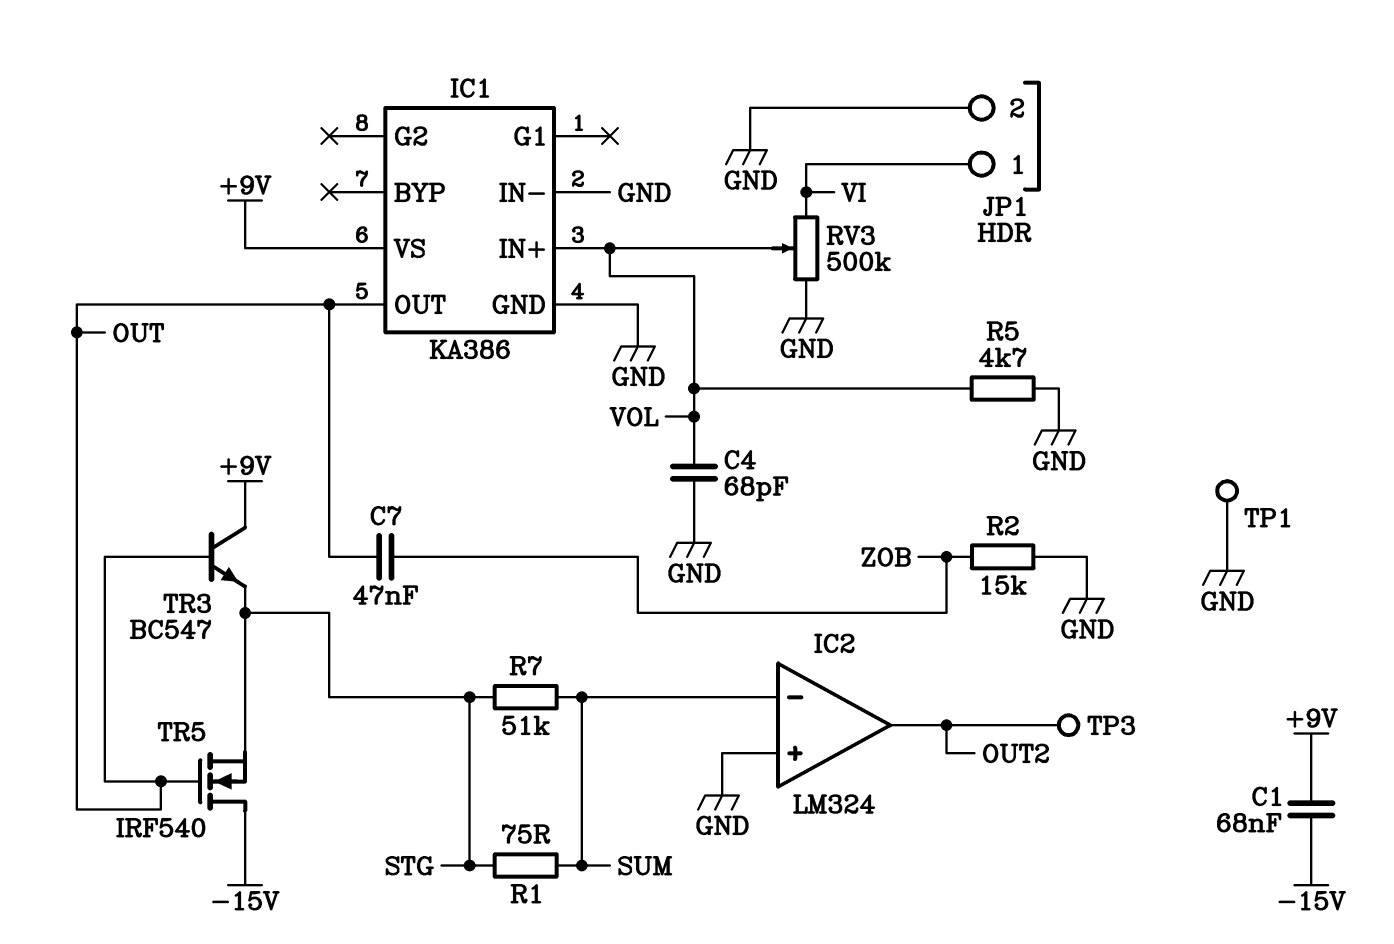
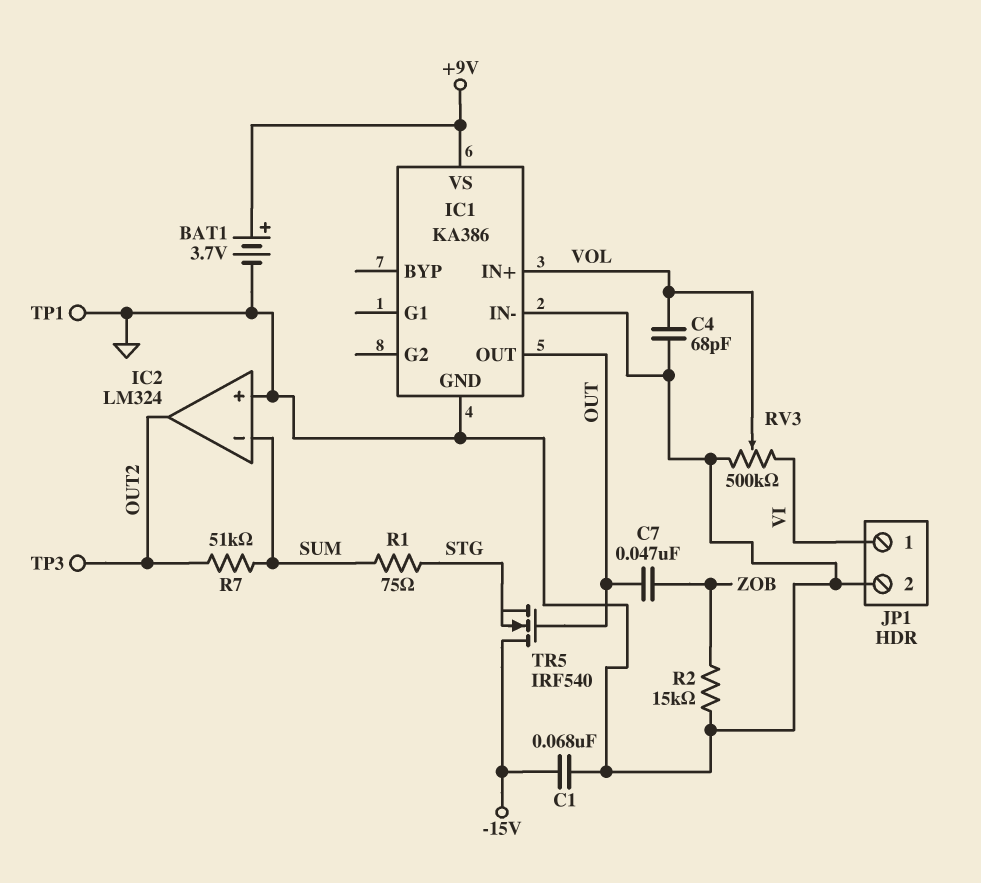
BAT1: none -> 3.7V (plus +9V, minus GND)
C1: 68nF (+9V, -15V) -> 68nF (-15V, GND)
R5: 4.7k (GND, VOL) -> none
R7: 51k (STG, SUM) -> 51k (OUT2, SUM)
TR3: NPN BC547 (B OUT, C +9V, E STG) -> none

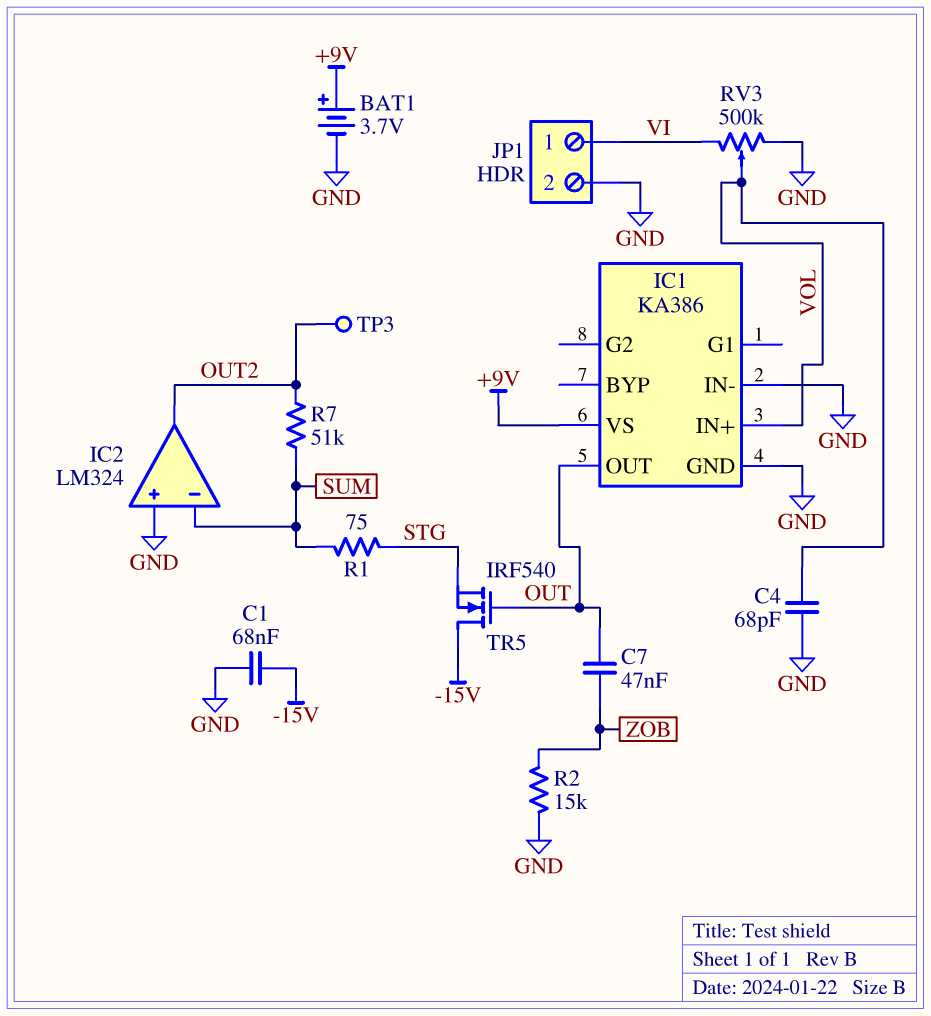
TP1: test point (GND) -> none

